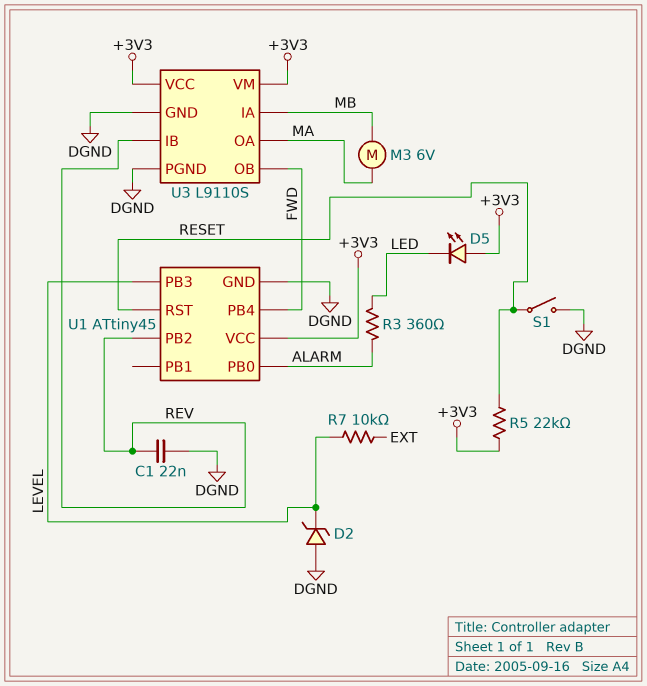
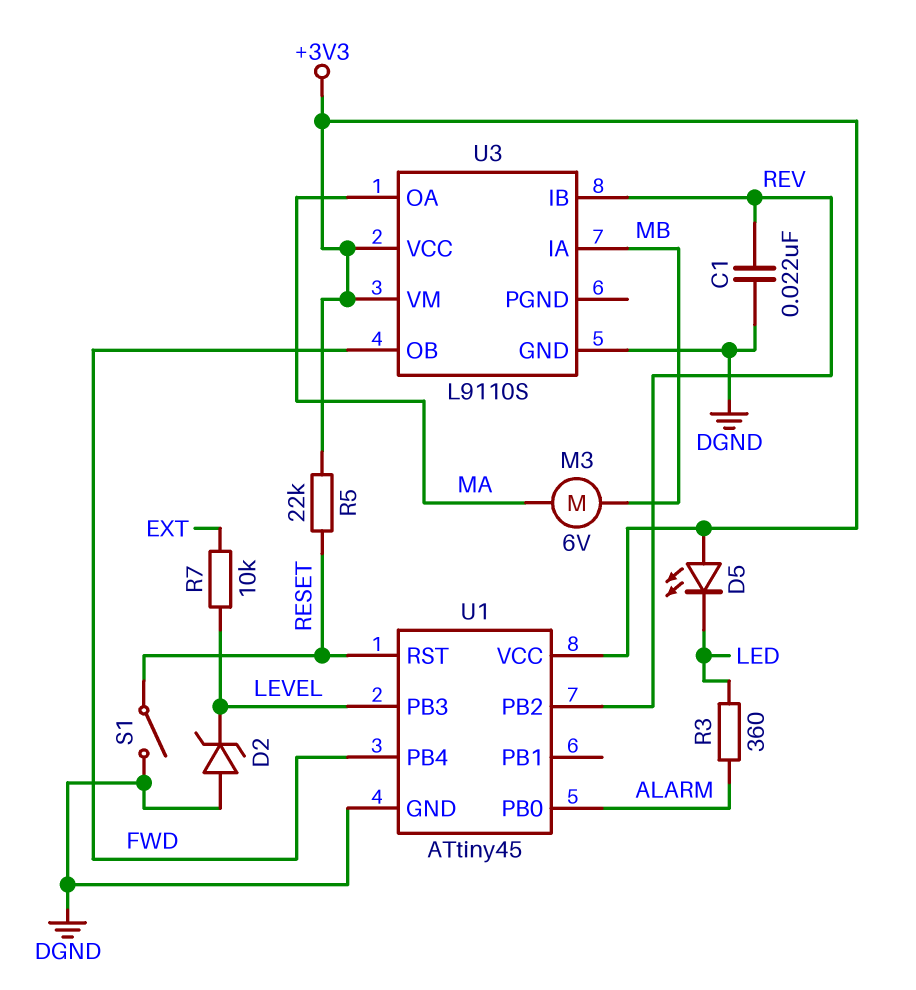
U3 pin PGND: DGND -> none

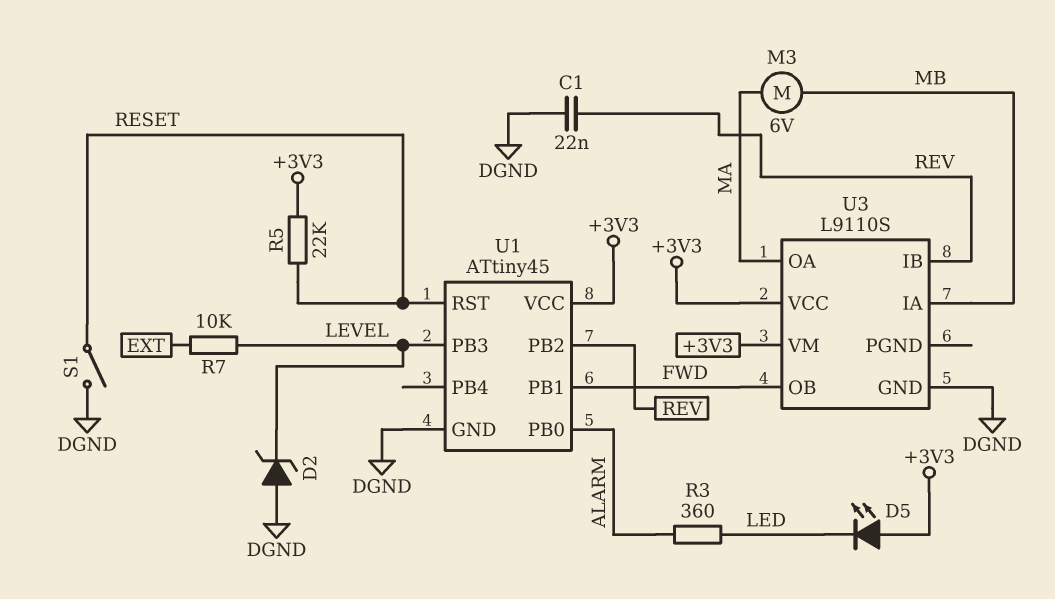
U1 pin PB1: none -> FWD
U1 pin PB4: FWD -> none

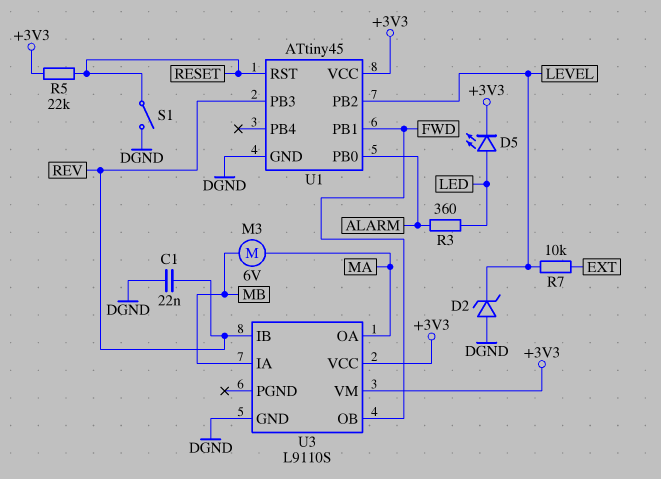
D5: LED (A +3V3, K LED) -> LED (A LED, K +3V3)
U1 pin PB2: REV -> LEVEL
U1 pin PB3: LEVEL -> REV

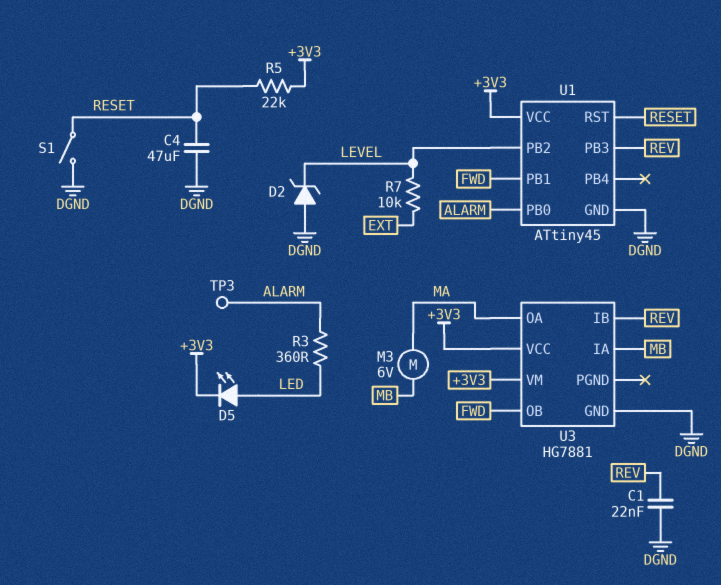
C4: none -> 47uF (DGND, RESET)
TP3: none -> test point (ALARM)
U3: L9110S -> HG7881

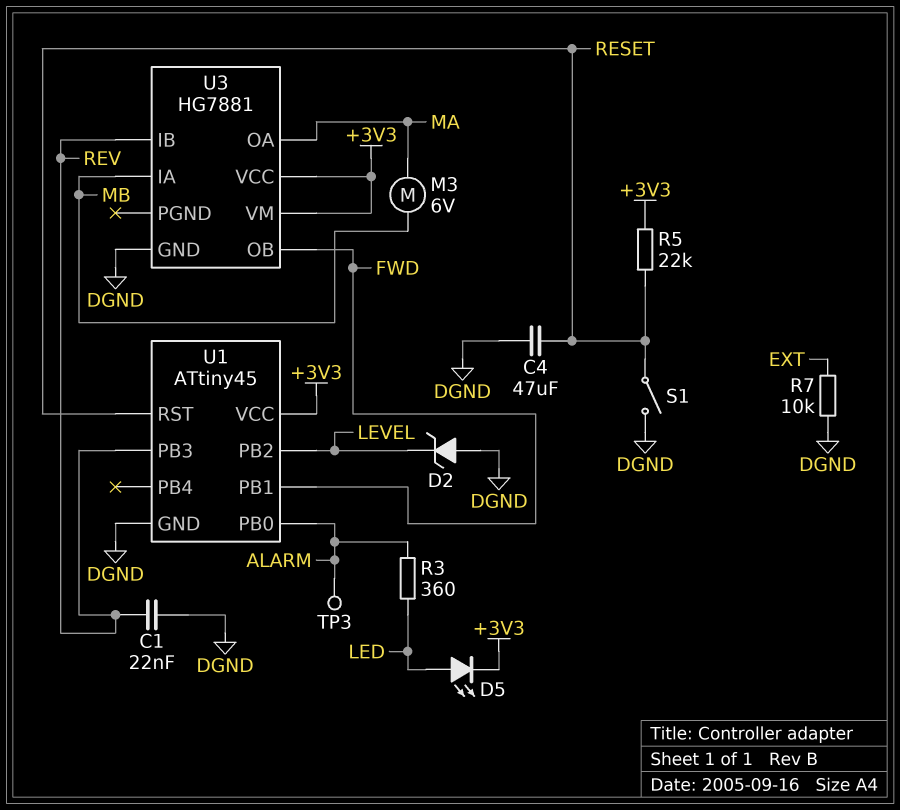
R7: 10k (EXT, LEVEL) -> 10k (DGND, EXT)

